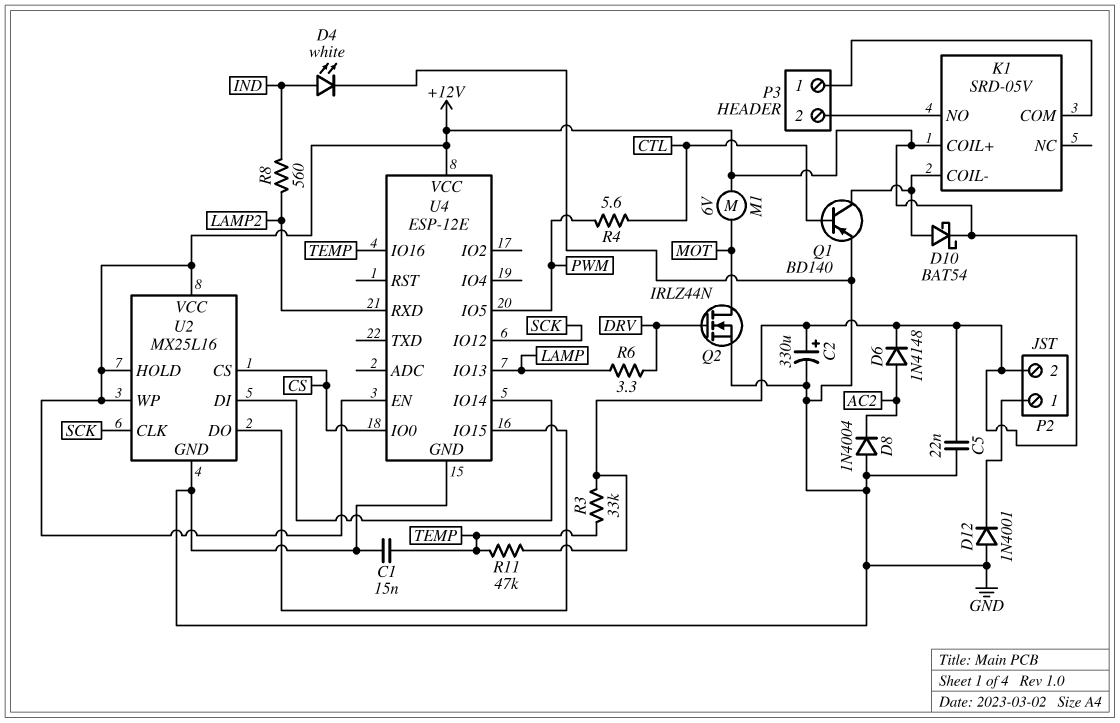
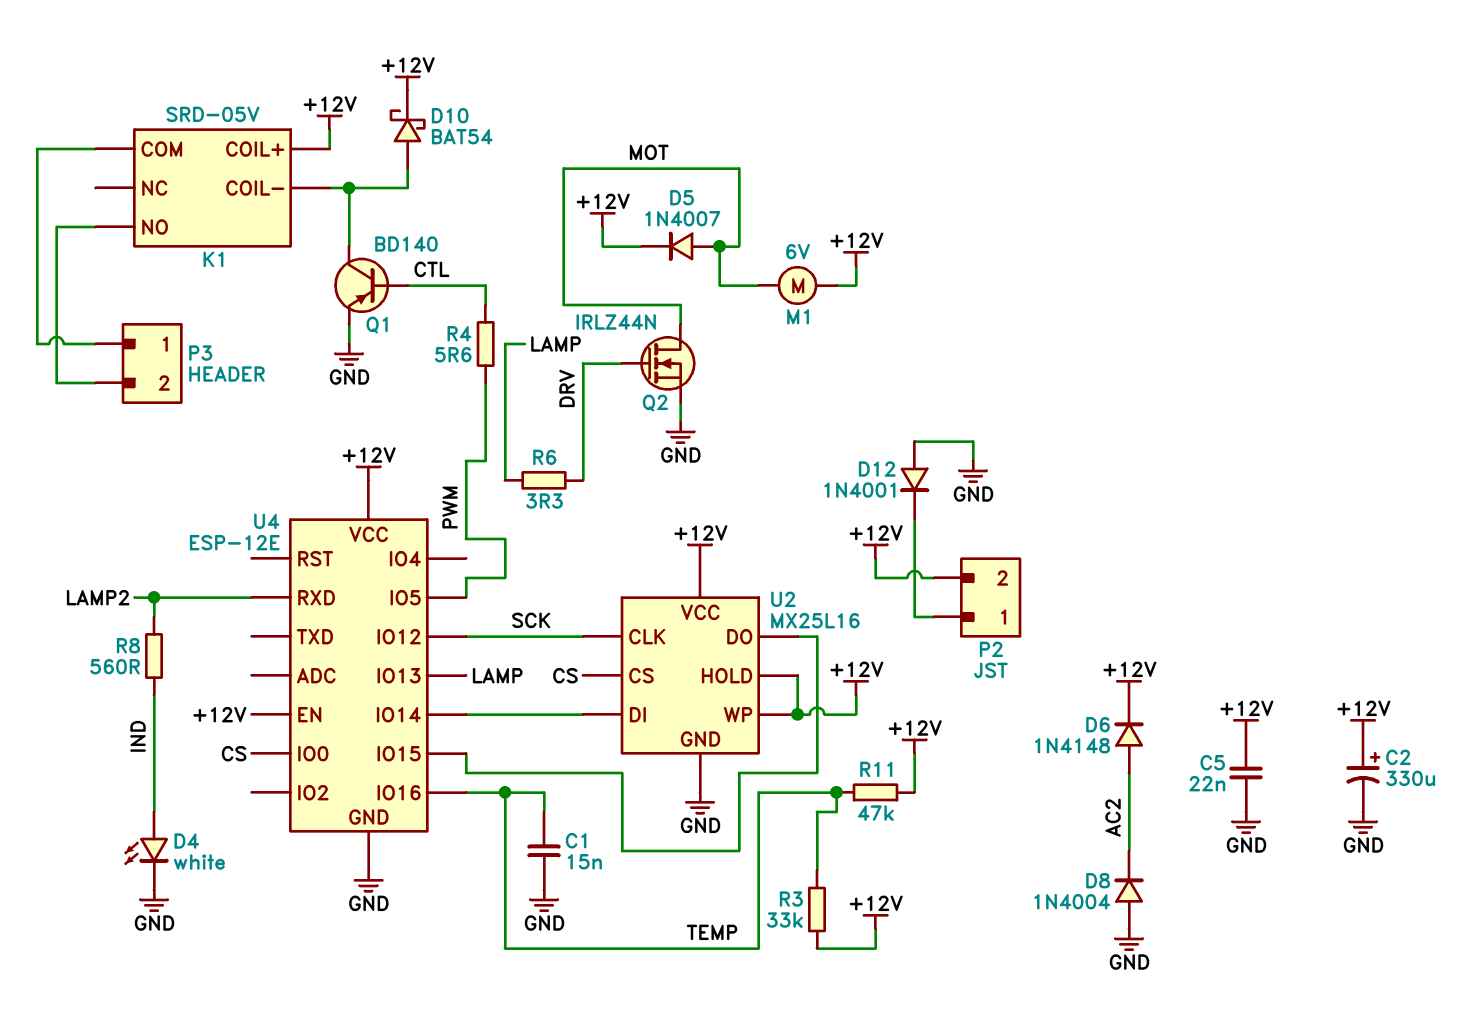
D5: none -> diode 1N4007 (A MOT, K +12V)

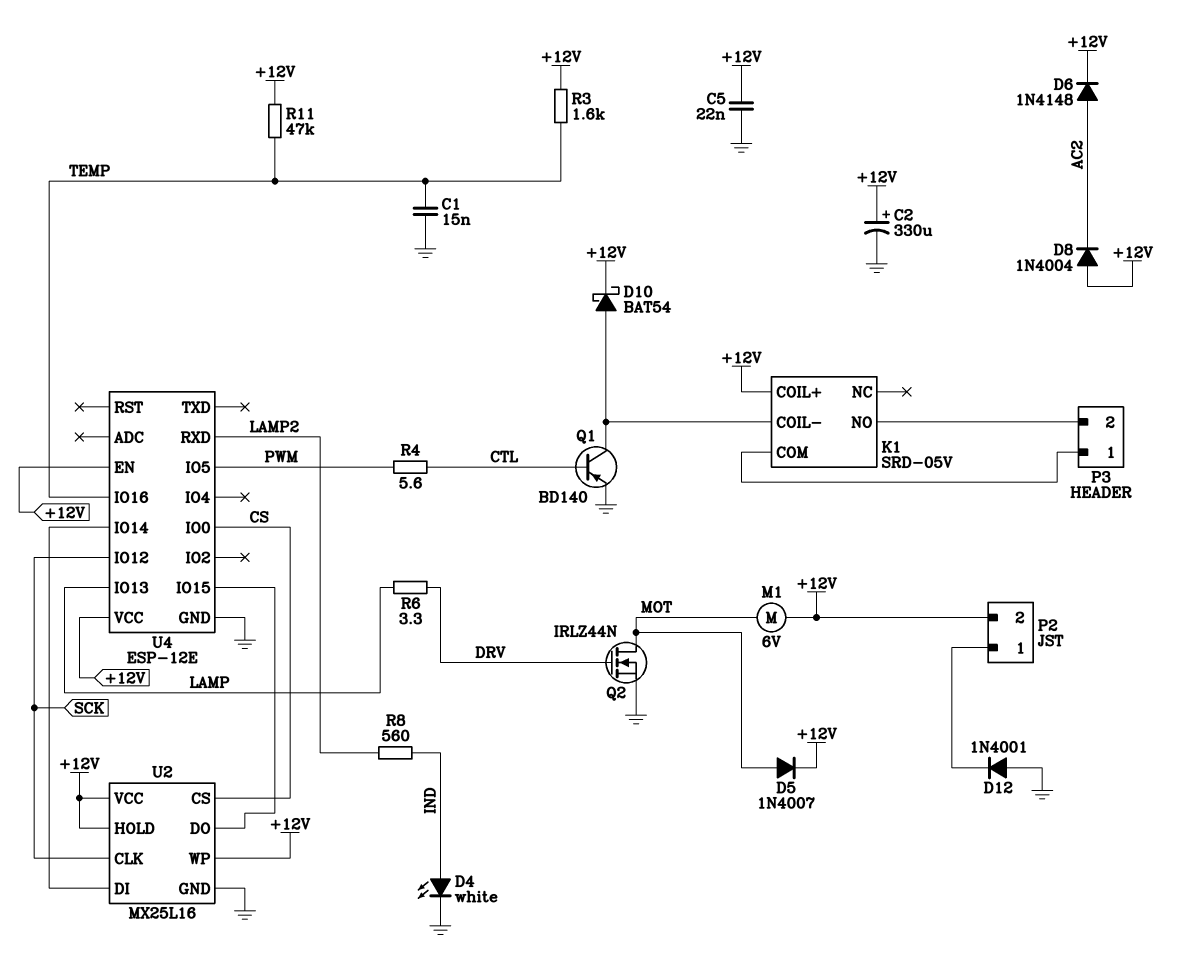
D8: diode 1N4004 (A GND, K AC2) -> diode 1N4004 (A +12V, K AC2)
R3: 33k (+12V, TEMP) -> 1.6k (+12V, TEMP)

